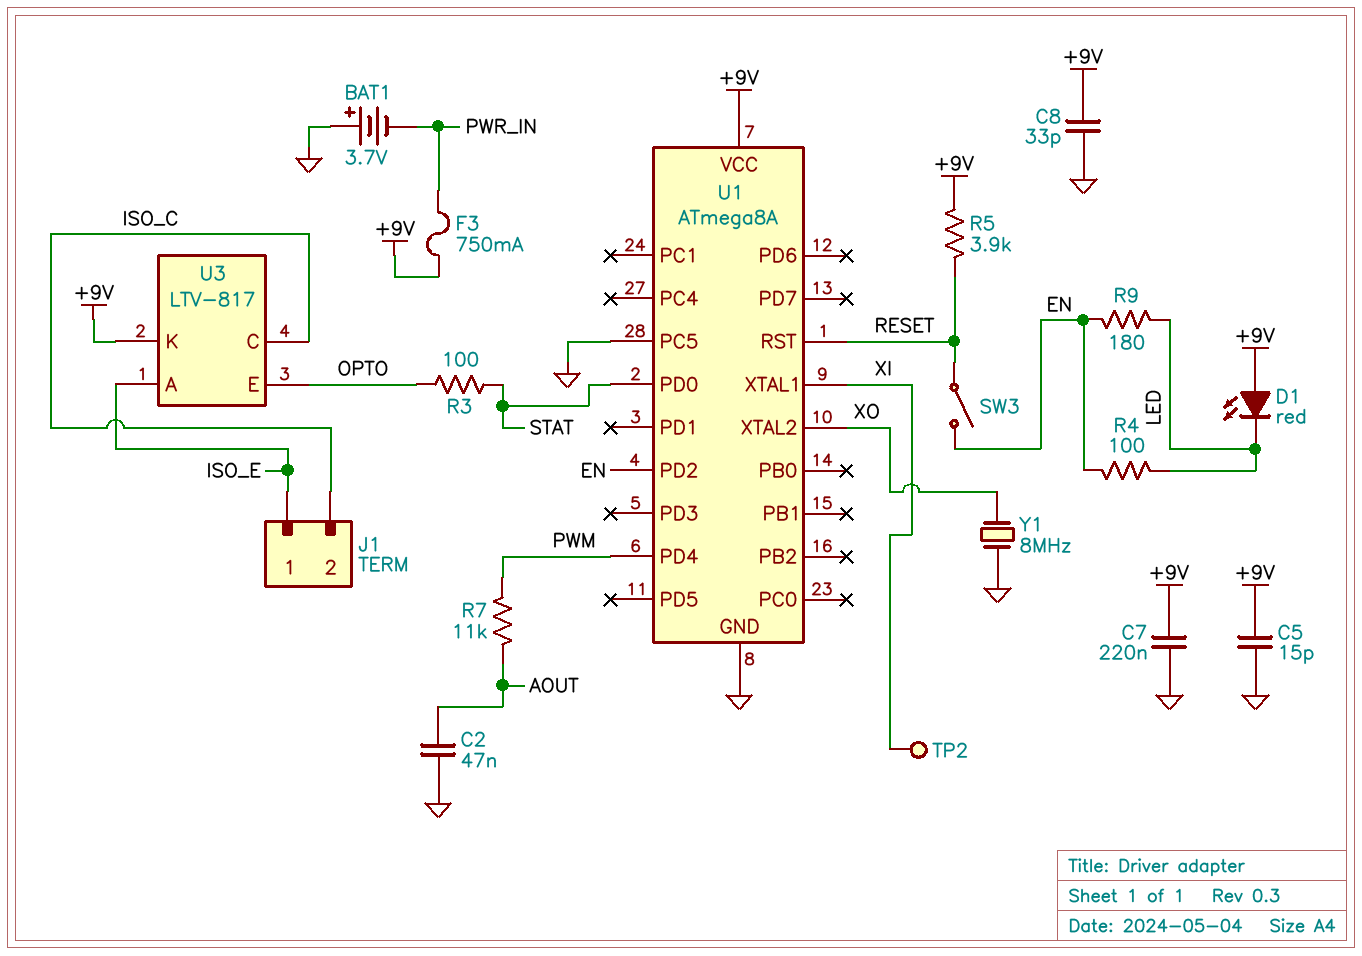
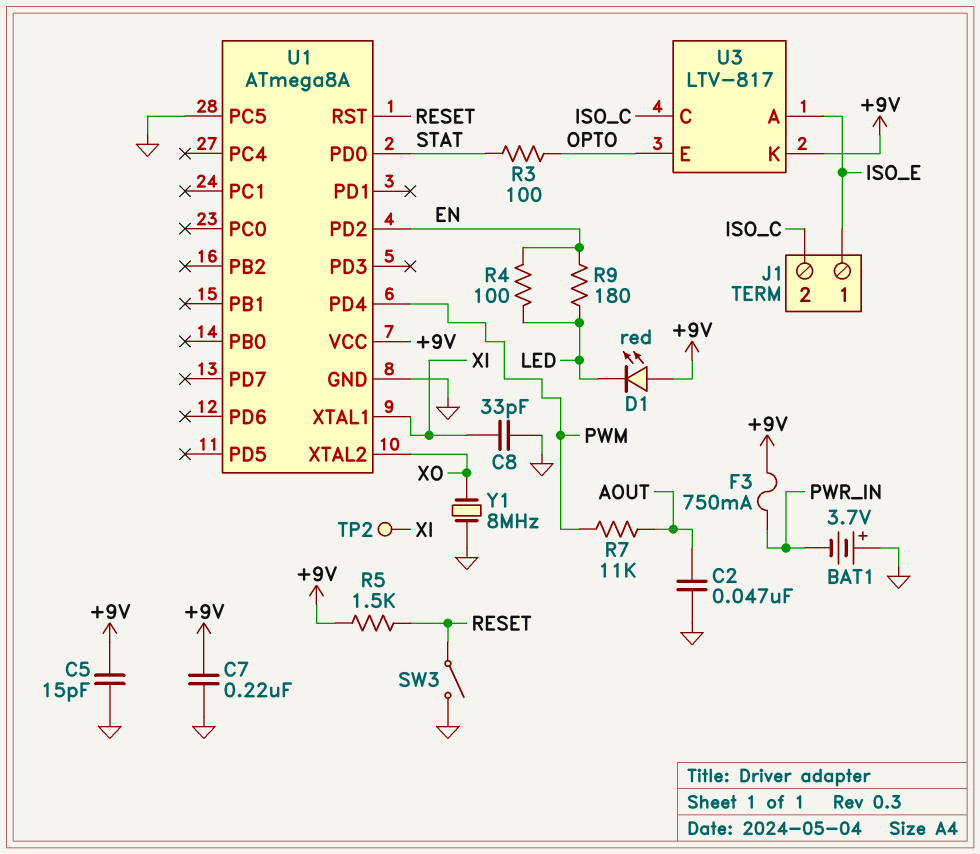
C8: 33pF (+9V, GND) -> 33pF (GND, XI)
R5: 3.9k (+9V, RESET) -> 1.5k (+9V, RESET)
SW3: switch (EN, RESET) -> switch (GND, RESET)

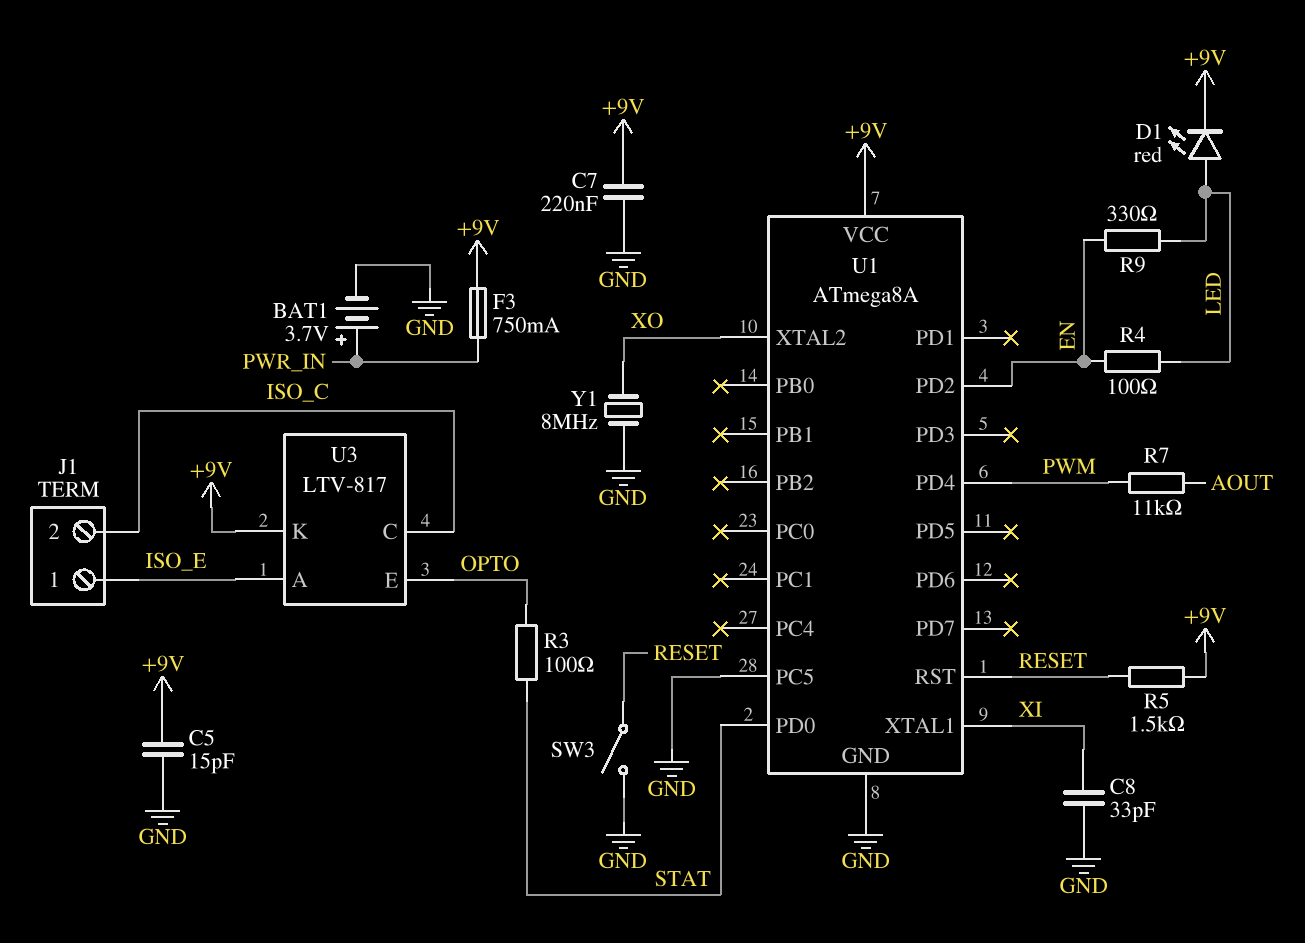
BAT1: 3.7V (plus GND, minus PWR_IN) -> 3.7V (plus PWR_IN, minus GND)
C2: 47nF (AOUT, GND) -> none
D1: LED red (A +9V, K LED) -> LED red (A LED, K +9V)
R9: 180 (EN, LED) -> 330 (EN, LED)
TP2: test point (XI) -> none

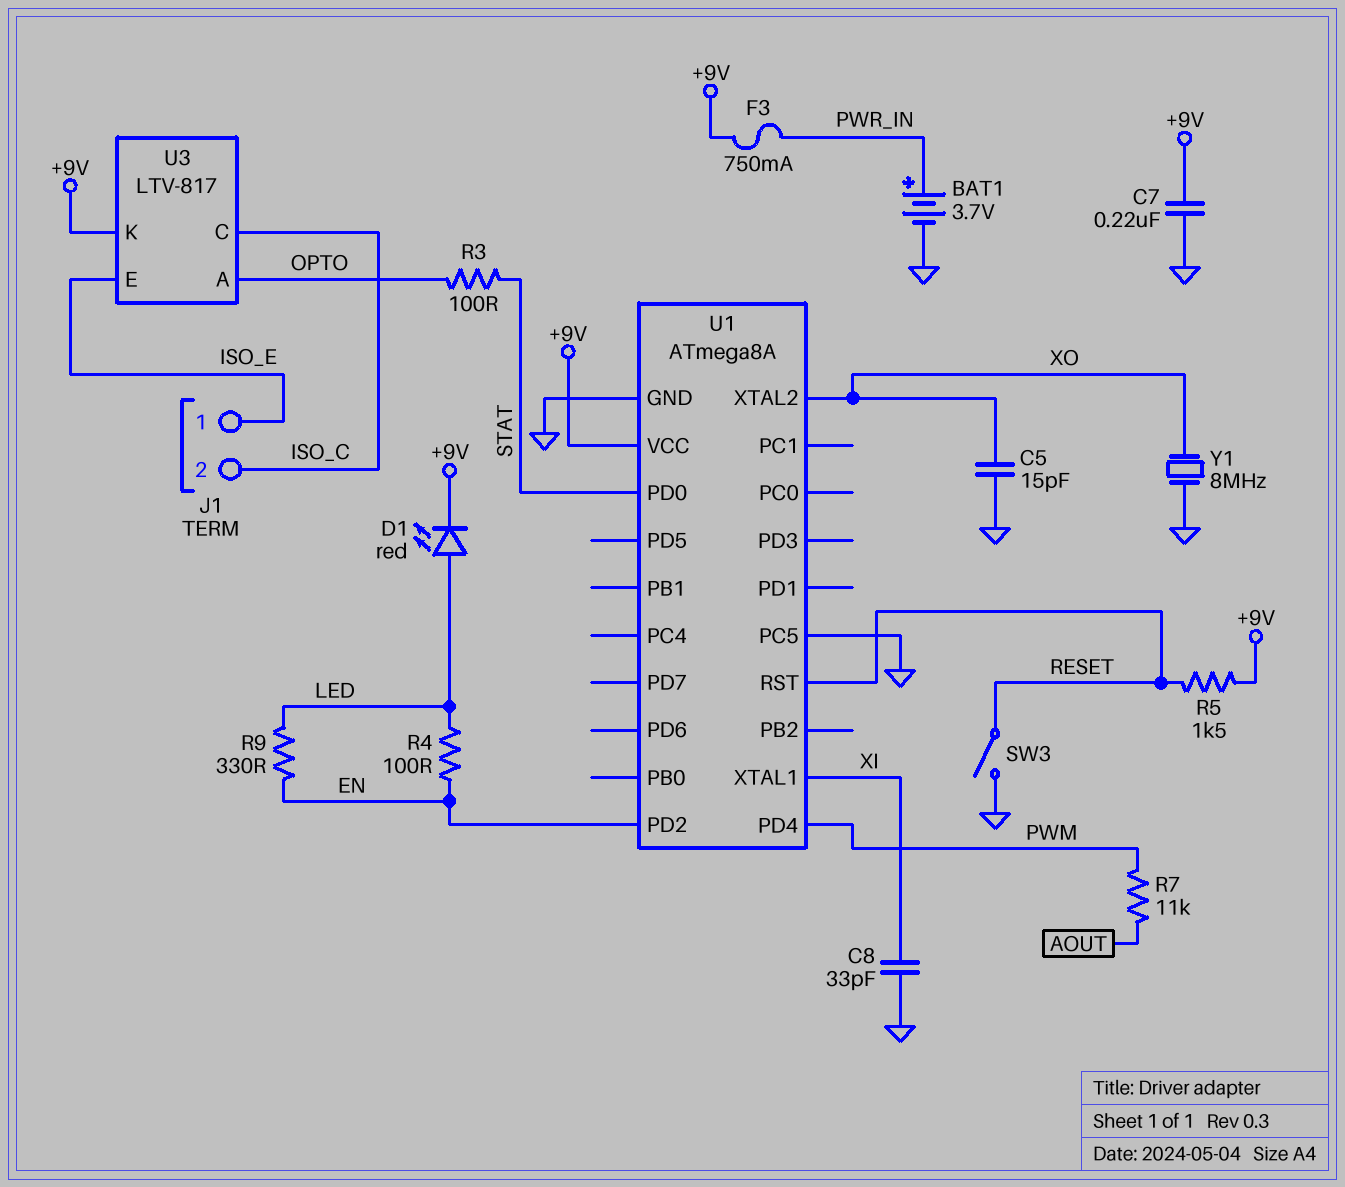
C5: 15pF (+9V, GND) -> 15pF (GND, XO)
U3 pin A: ISO_E -> OPTO
U3 pin E: OPTO -> ISO_E

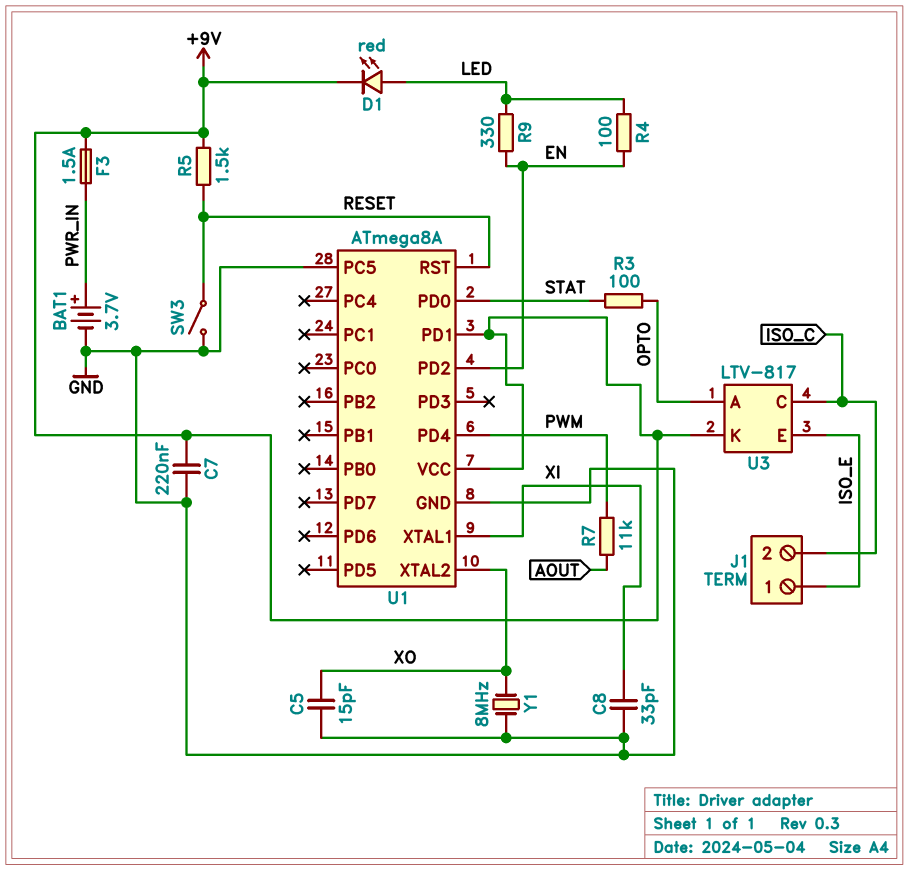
F3: 750mA (+9V, PWR_IN) -> 1.5A (+9V, PWR_IN)
U1 pin PD1: none -> +9V

